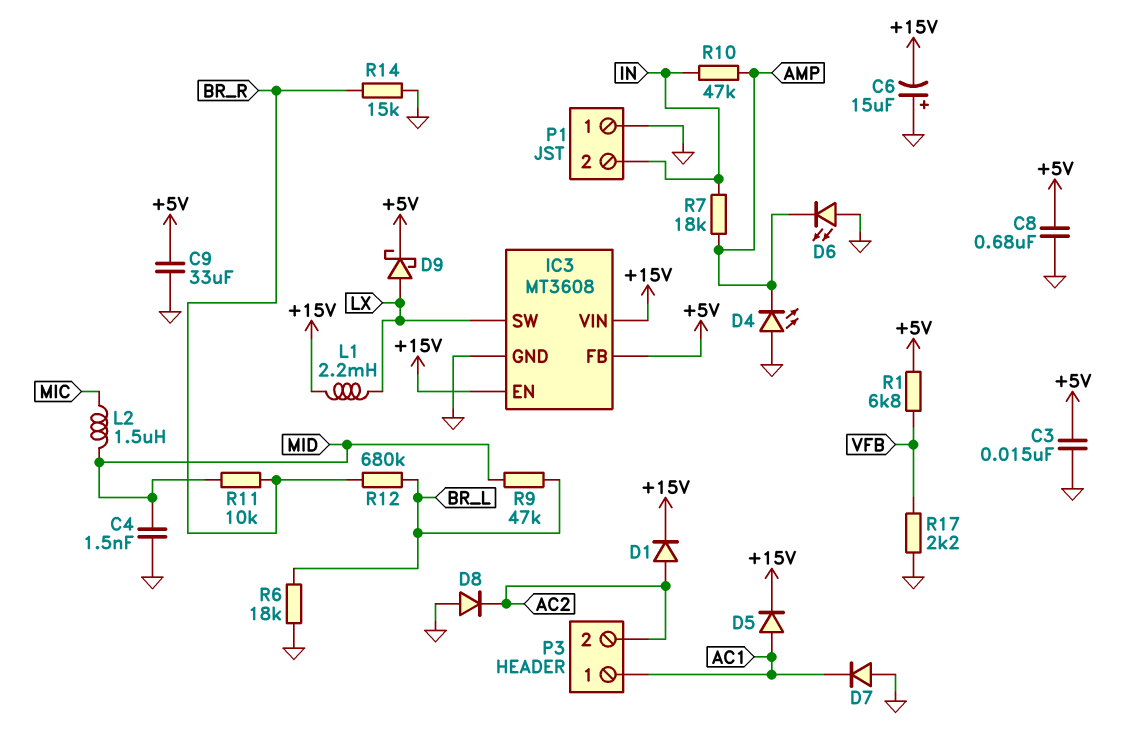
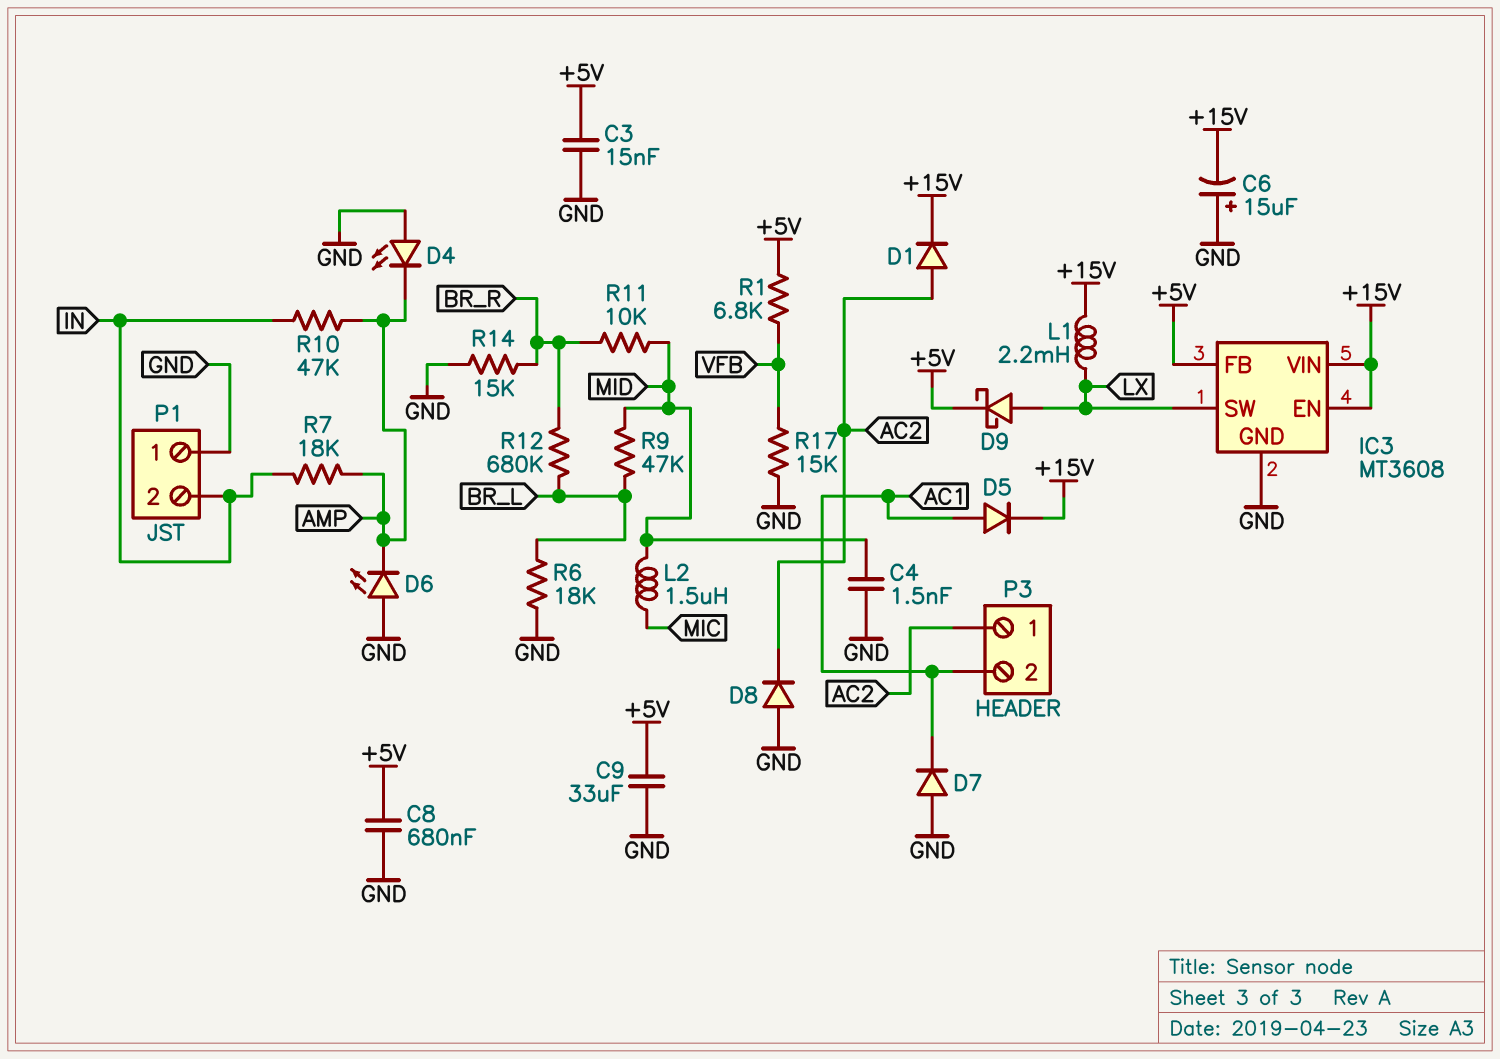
P3 pin 1: AC1 -> AC2
P3 pin 2: AC2 -> AC1
R17: 2.2k (GND, VFB) -> 15k (GND, VFB)

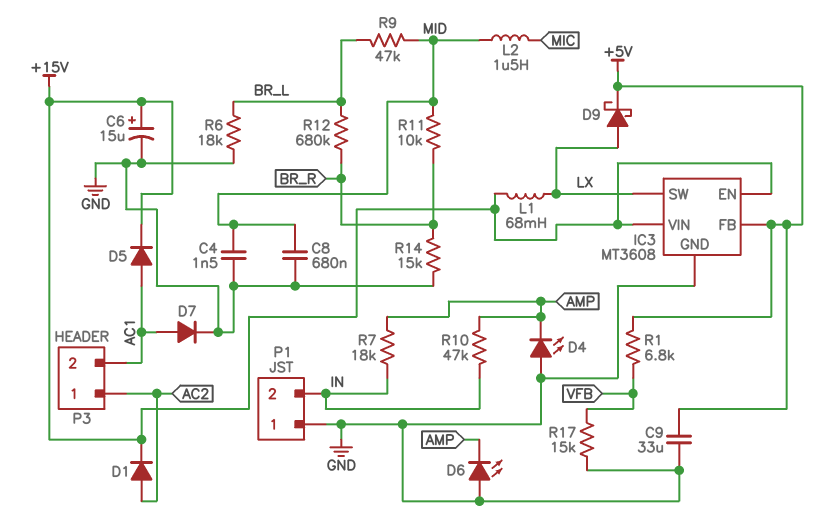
C3: 15nF (+5V, GND) -> none
C6: 15uF (plus GND, minus +15V) -> 15uF (plus +15V, minus GND)
C8: 680nF (+5V, GND) -> 680nF (GND, MID)
D7: diode (A GND, K AC1) -> diode (A AC1, K GND)
D8: diode (A GND, K AC2) -> none
L1: 2.2mH (+15V, LX) -> 68mH (+15V, LX)

